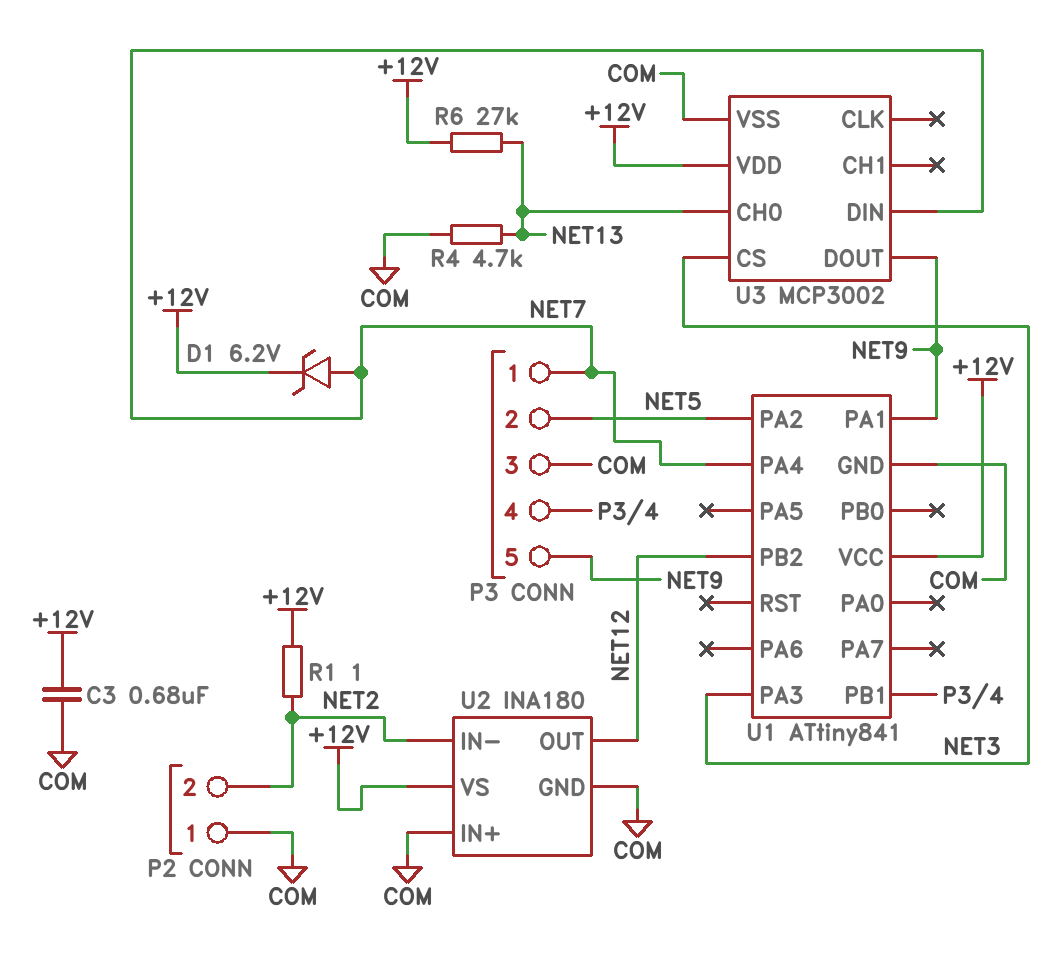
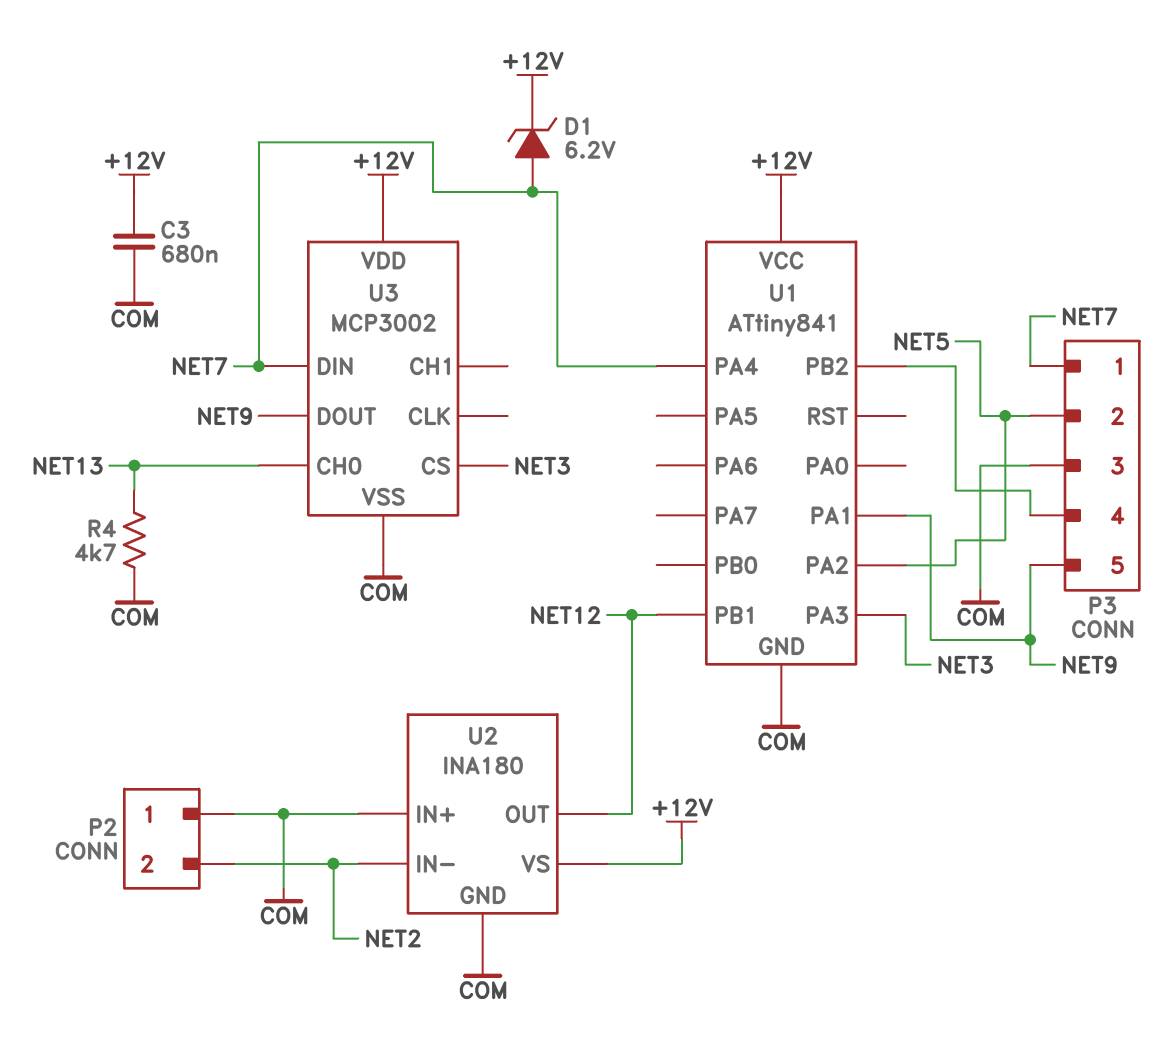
R1: 1 (+12V, NET2) -> none
R6: 27k (+12V, NET13) -> none
U1 pin PB1: P3/4 -> NET12
U1 pin PB2: NET12 -> P3/4

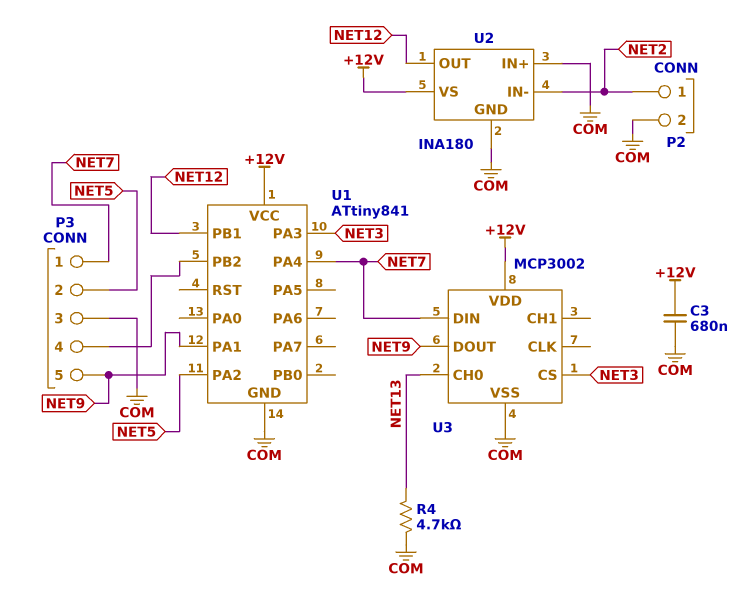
D1: zener 6.2V (A NET7, K +12V) -> none
P2 pin 1: COM -> NET2
P2 pin 2: NET2 -> COM

